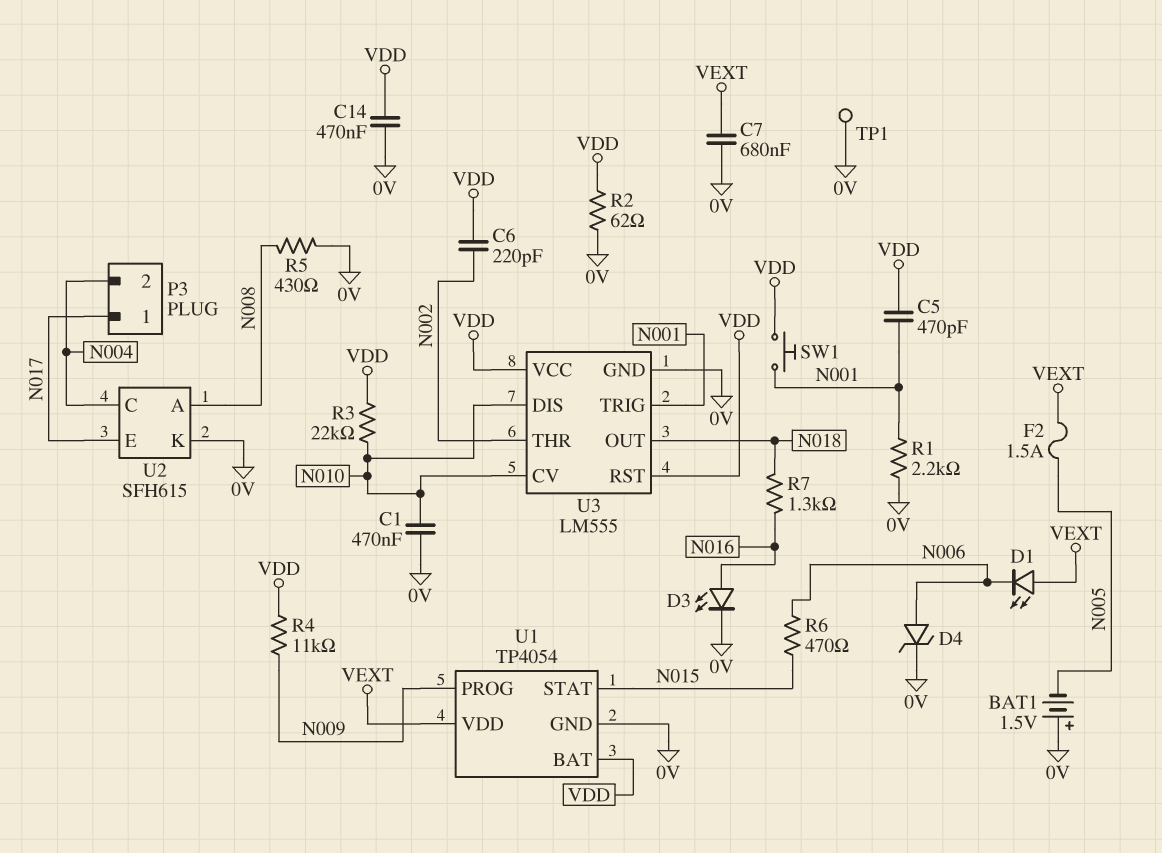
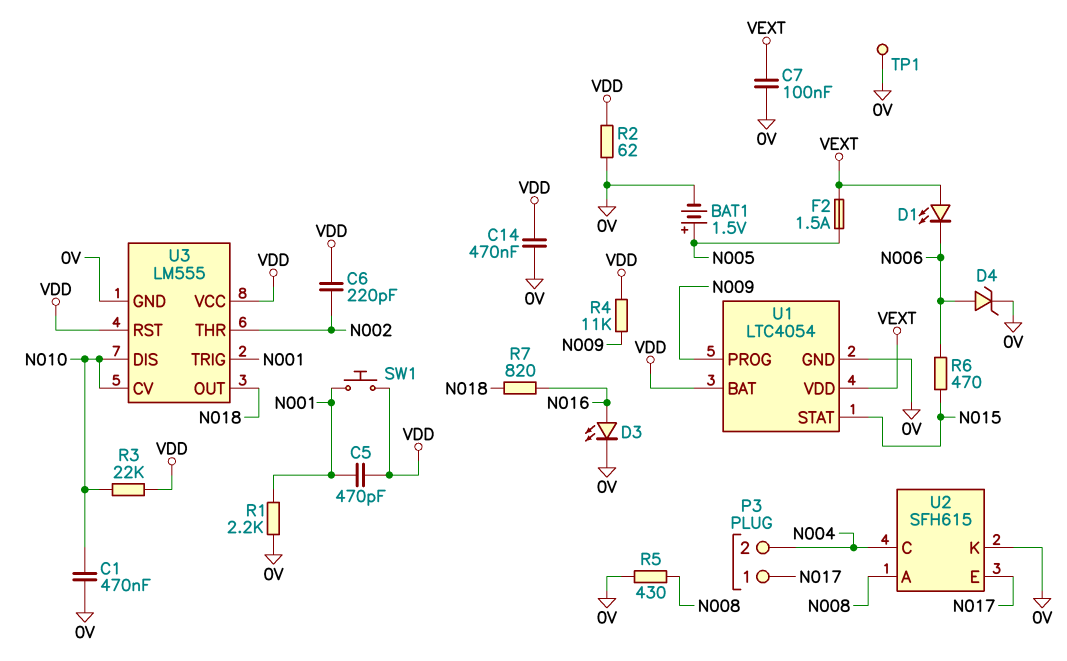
BAT1: 1.5V (plus 0V, minus N005) -> 1.5V (plus N005, minus 0V)
C7: 680nF (0V, VEXT) -> 100nF (0V, VEXT)
R7: 1.3k (N016, N018) -> 820 (N016, N018)
U1: TP4054 -> LTC4054

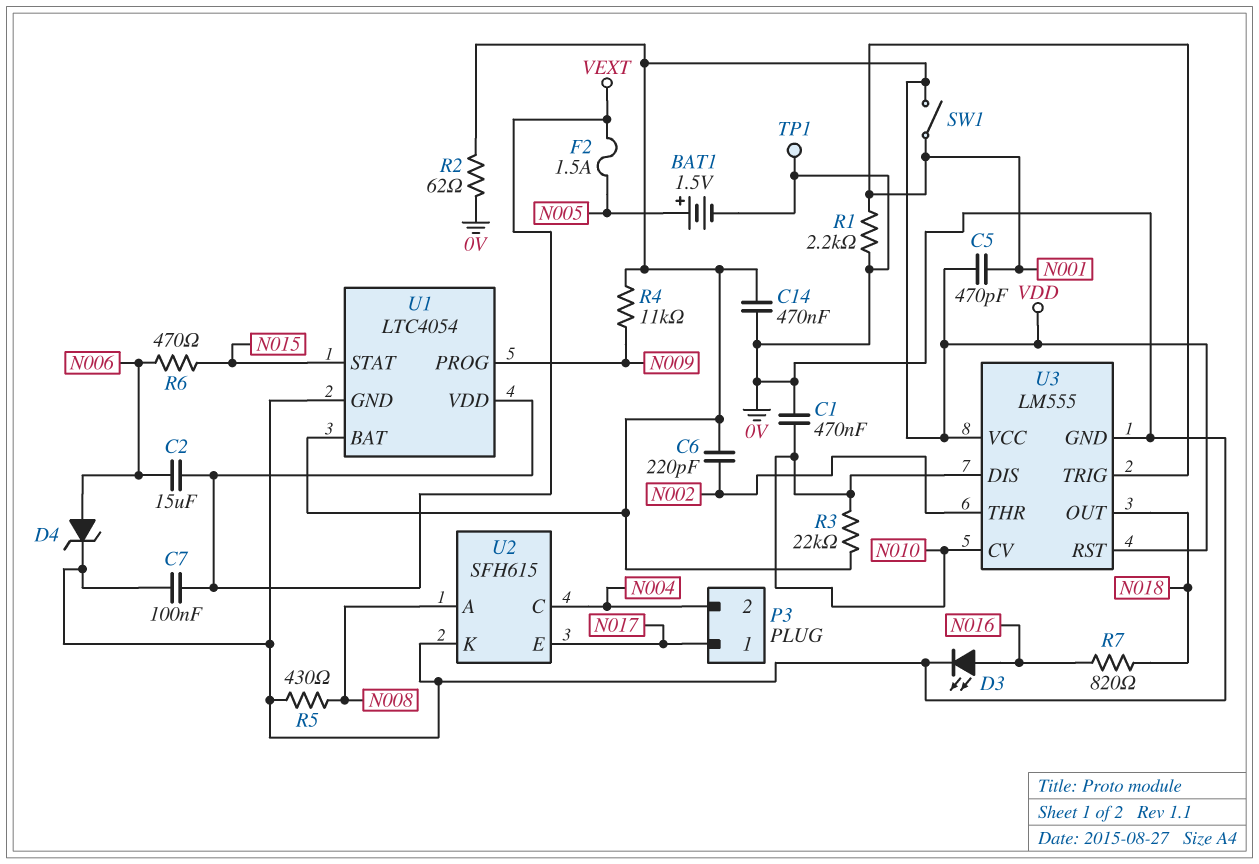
C2: none -> 15uF (N006, VEXT)
D1: LED (A VEXT, K N006) -> none
SW1: button (N001, VDD) -> switch (N001, VDD)

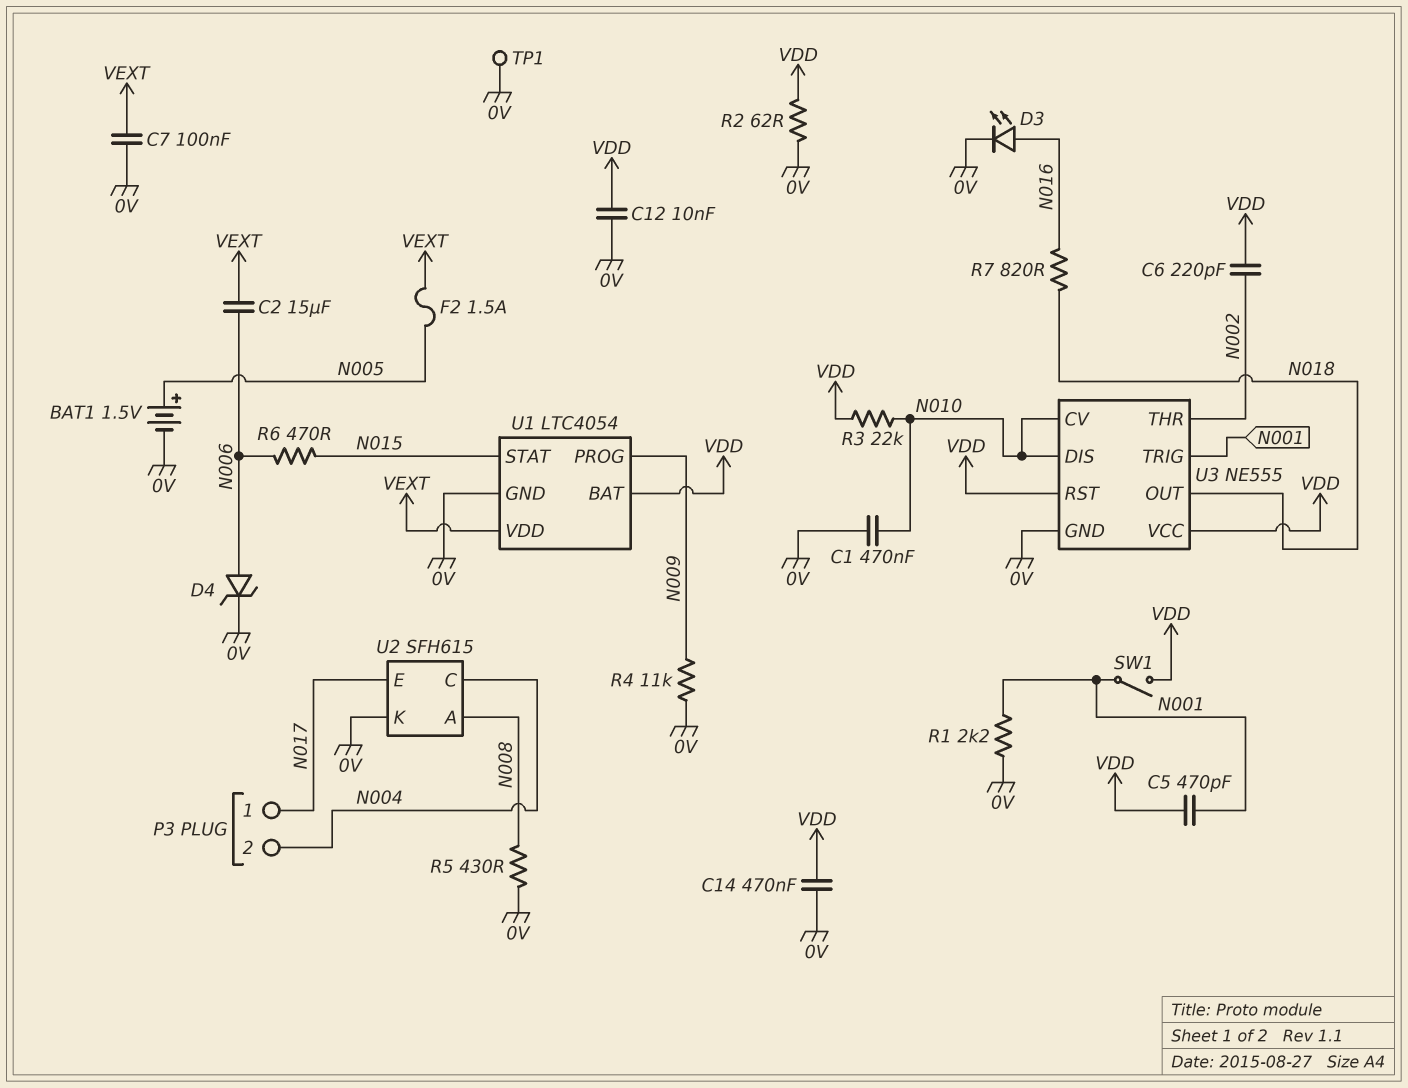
C12: none -> 10nF (0V, VDD)
R4: 11k (N009, VDD) -> 11k (0V, N009)
U3: LM555 -> NE555

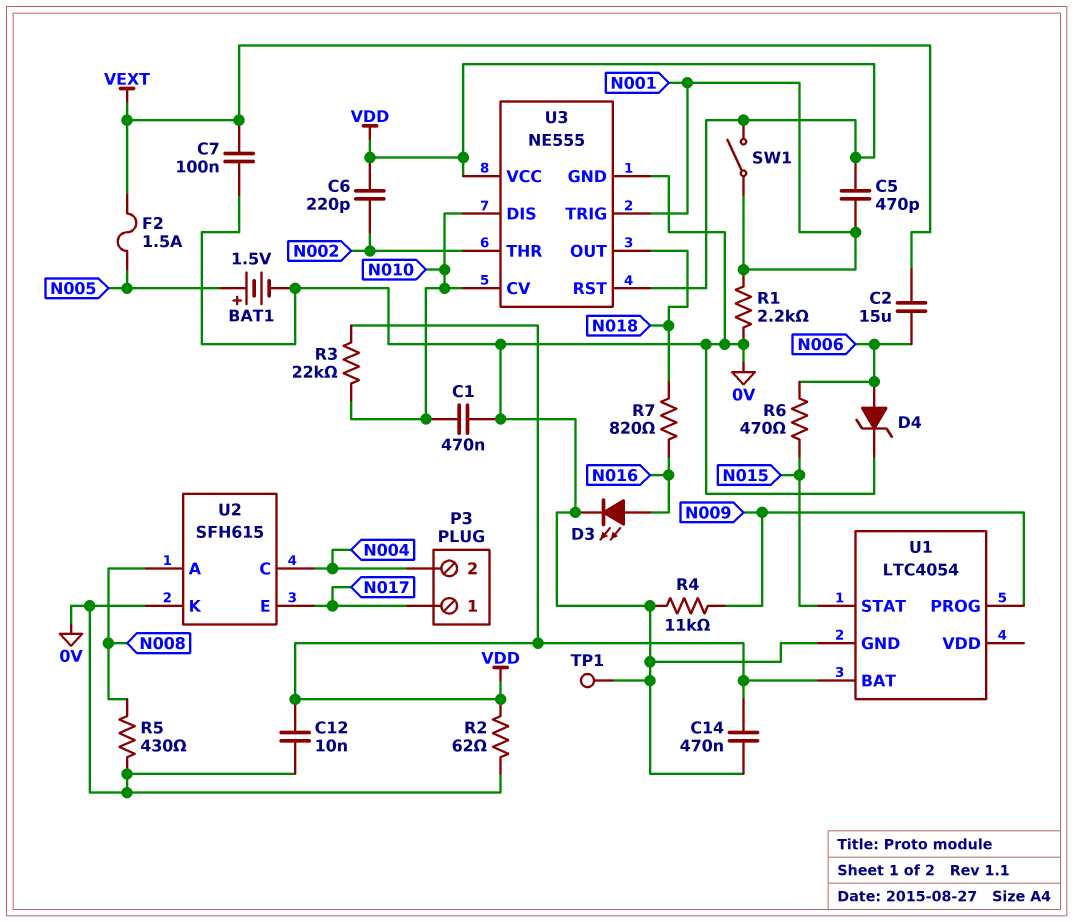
U1 pin VDD: VEXT -> none

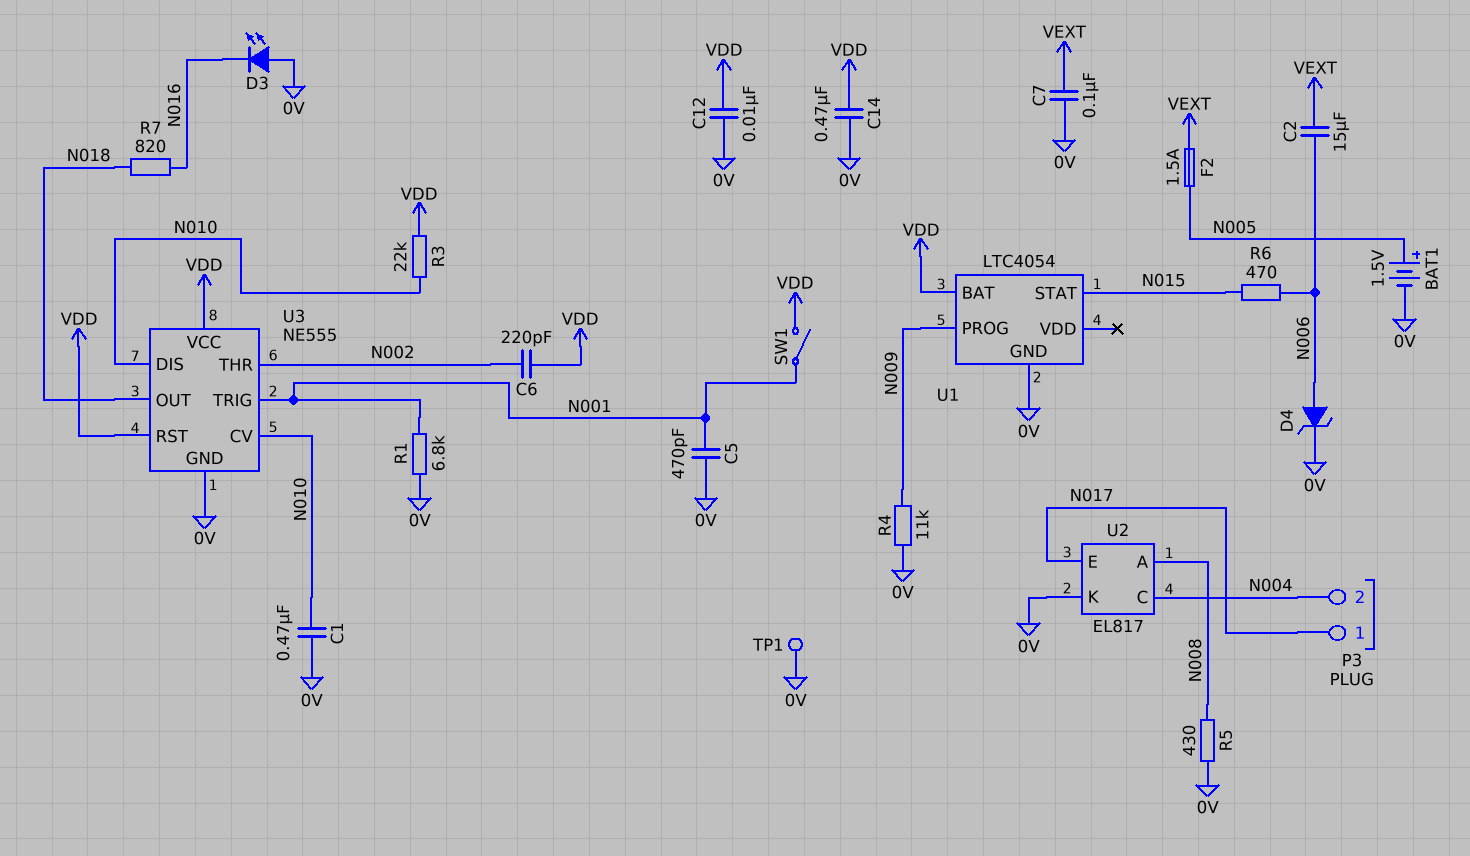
C5: 470pF (N001, VDD) -> 470pF (0V, N001)
D3: LED (A N016, K 0V) -> LED (A 0V, K N016)
R1: 2.2k (0V, N001) -> 6.8k (0V, N001)
R2: 62 (0V, VDD) -> none
U2: SFH615 -> EL817

